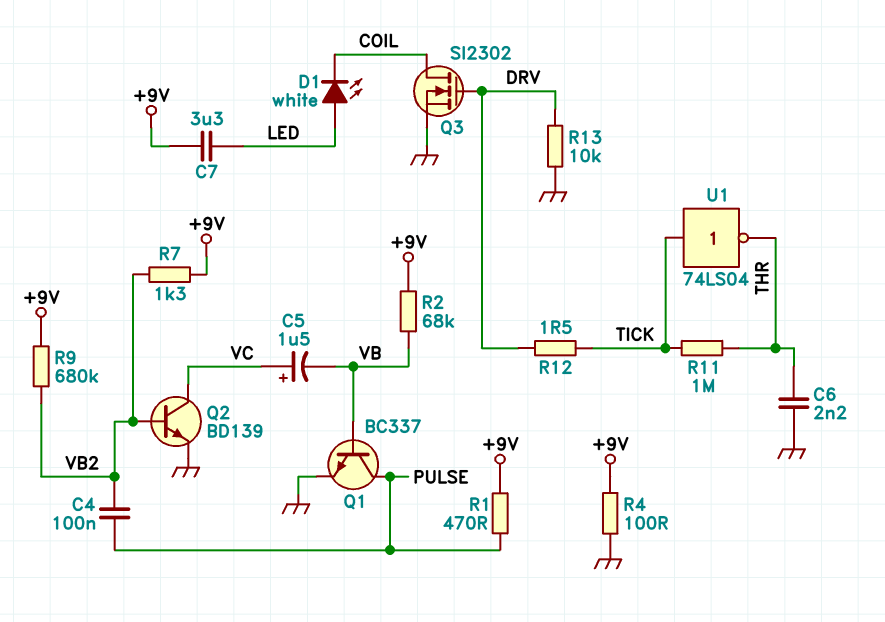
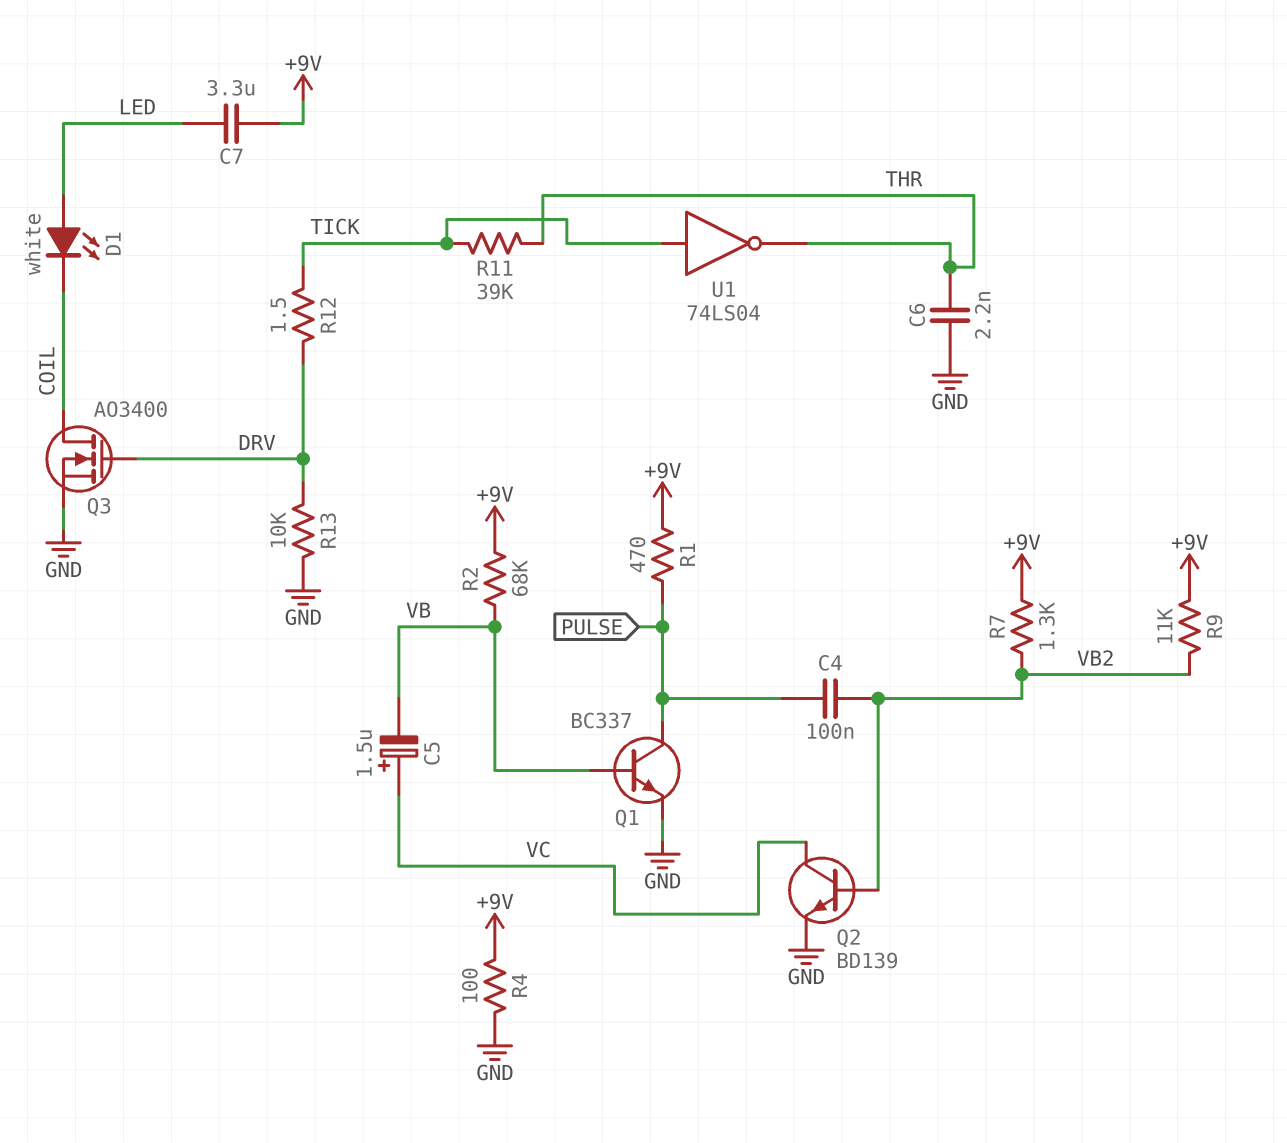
Q3: NMOS SI2302 (G DRV, D COIL, S GND) -> NMOS AO3400 (G DRV, D COIL, S GND)
R9: 680k (+9V, VB2) -> 11k (+9V, VB2)
R11: 1M (THR, TICK) -> 39k (THR, TICK)

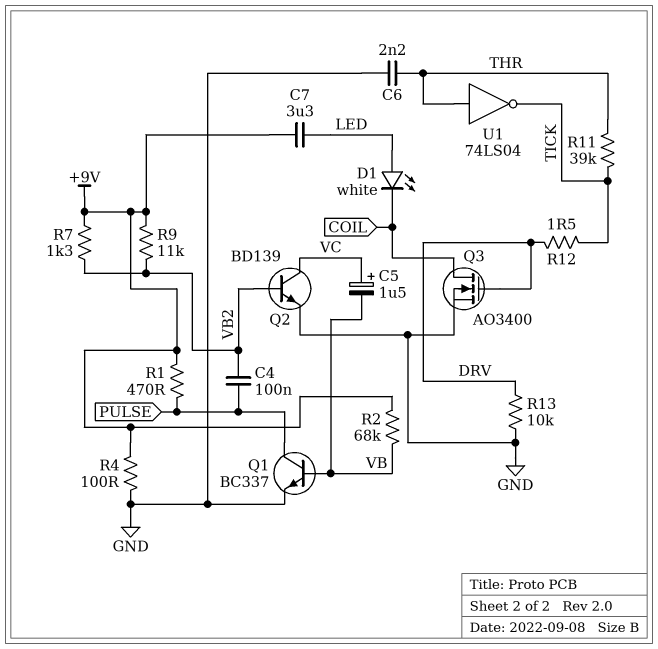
U1: NOT 74LS04 (in TICK, out THR) -> NOT 74LS04 (in THR, out TICK)

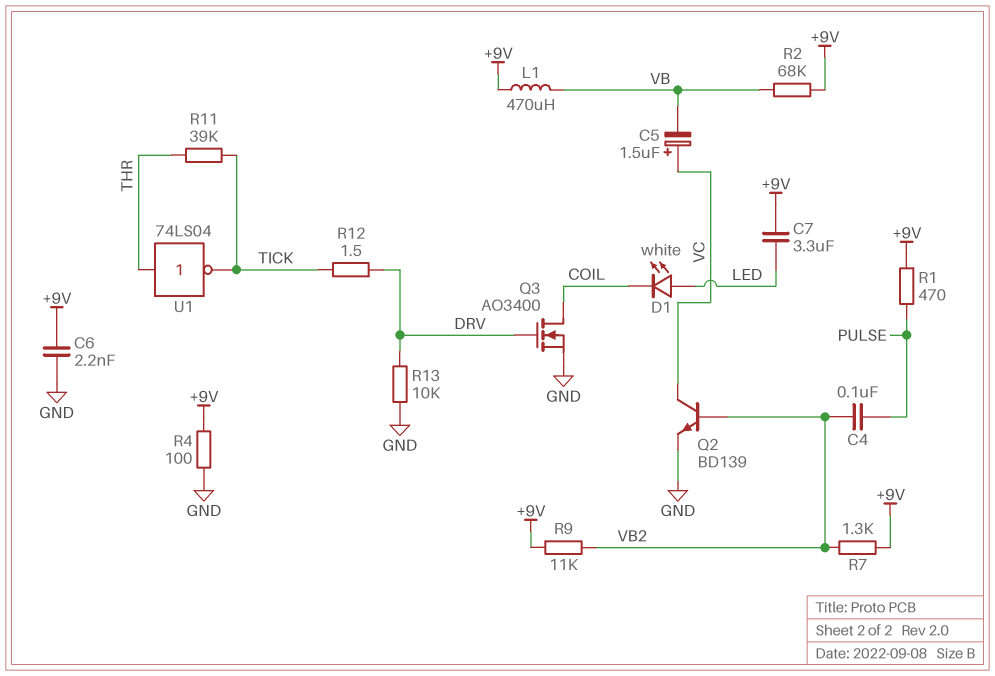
C6: 2.2nF (GND, THR) -> 2.2nF (+9V, GND)
L1: none -> 470uH (+9V, VB)
Q1: NPN BC337 (B VB, C PULSE, E GND) -> none

